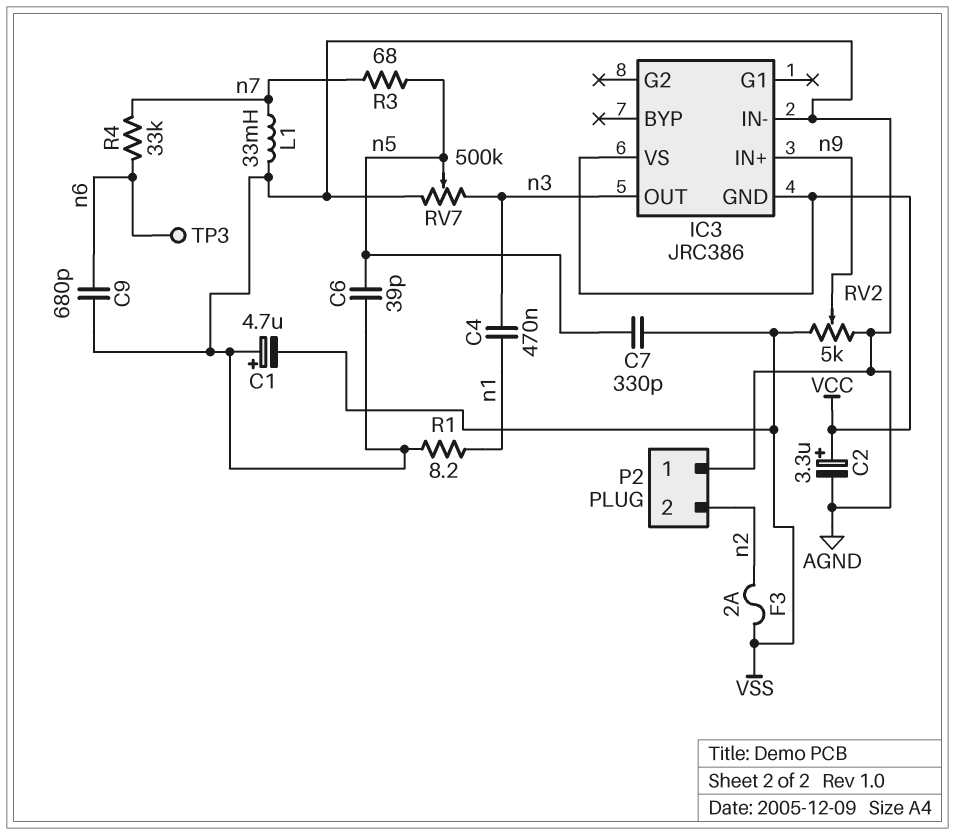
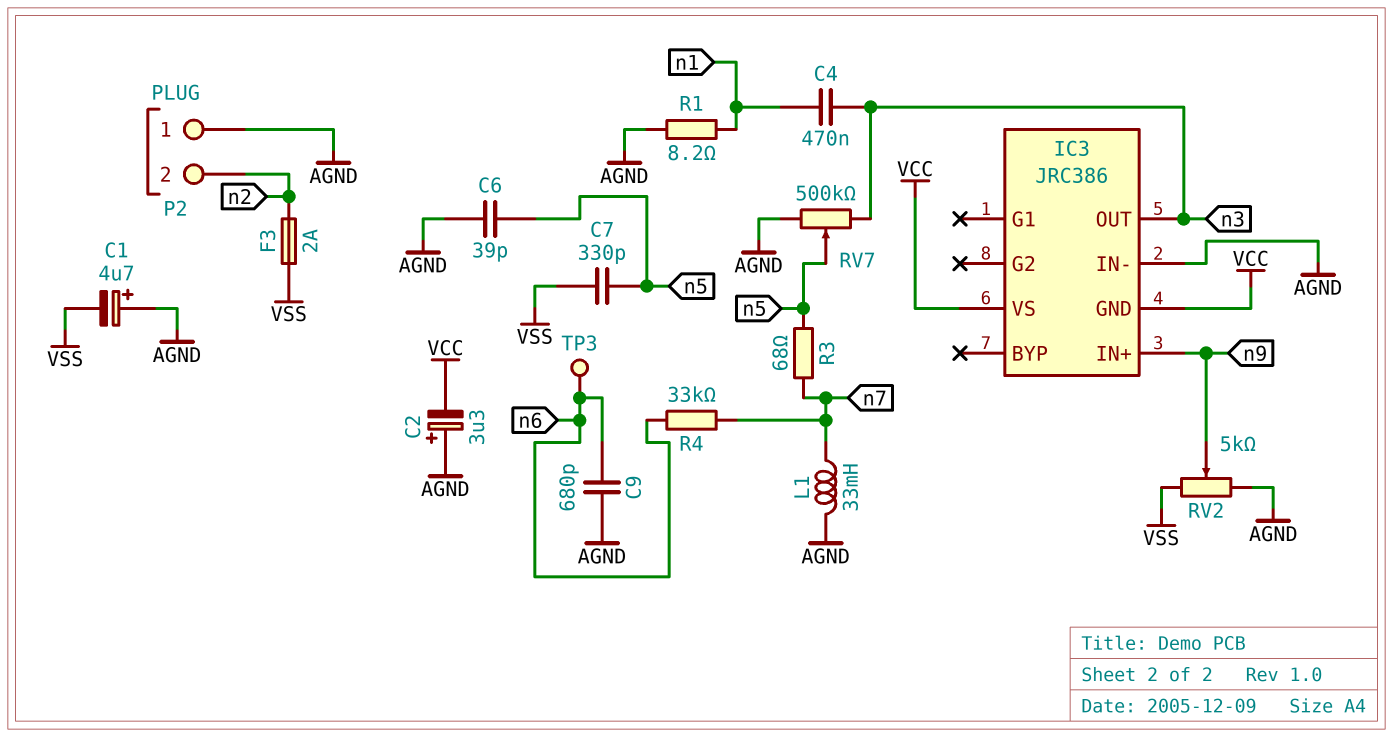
C2: 3.3uF (plus VCC, minus AGND) -> 3.3uF (plus AGND, minus VCC)

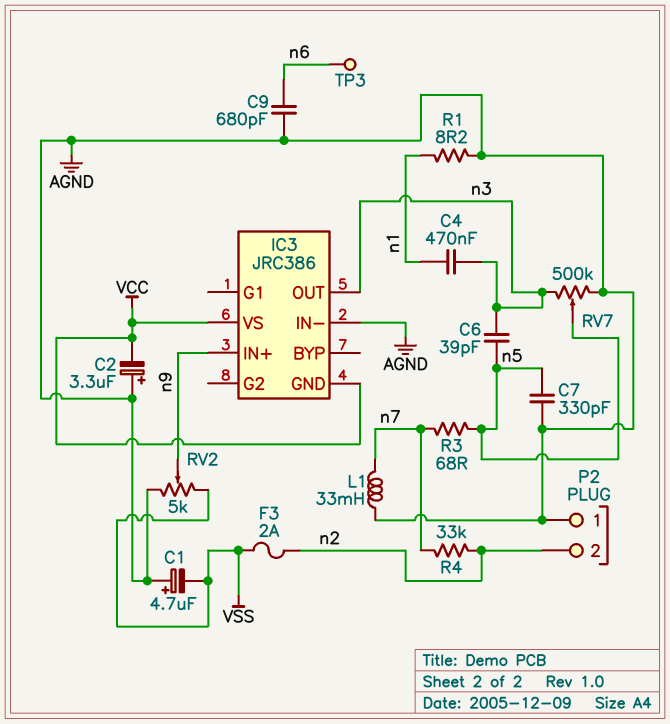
C6: 39pF (AGND, n5) -> 39pF (n3, n5)
C7: 330pF (VSS, n5) -> 330pF (AGND, n5)
R4: 33k (n6, n7) -> 33k (n2, n7)

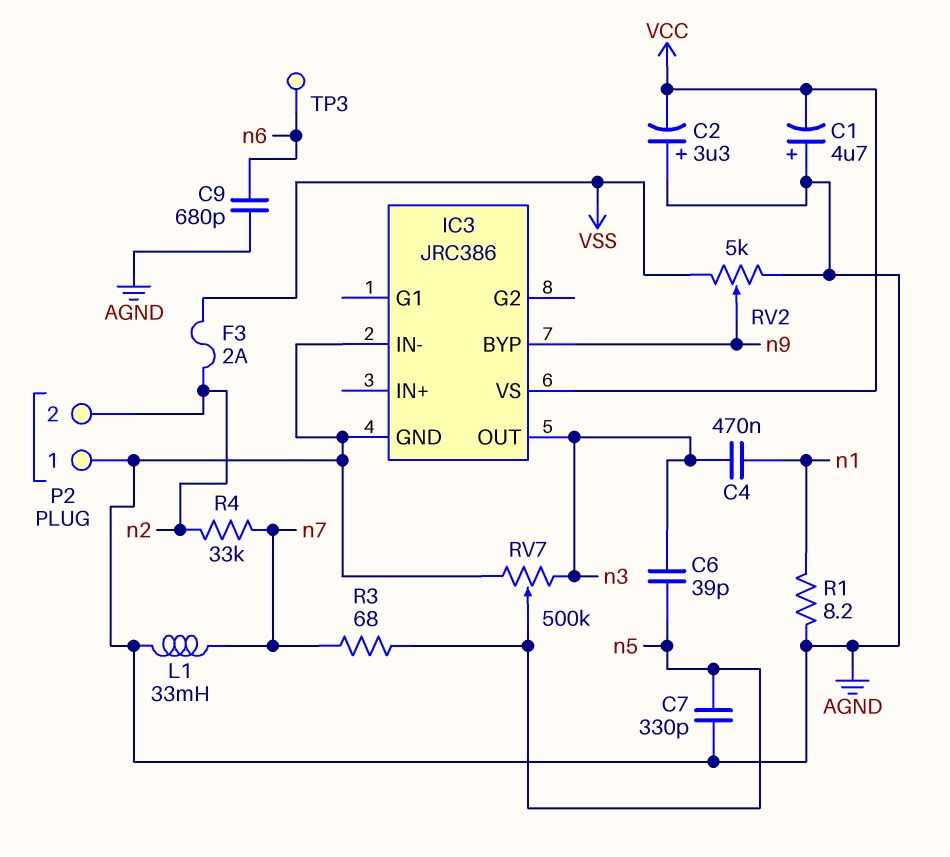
C1: 4.7uF (plus AGND, minus VSS) -> 4.7uF (plus AGND, minus VCC)
IC3 pin BYP: none -> n9
IC3 pin GND: VCC -> AGND
IC3 pin IN+: n9 -> none

